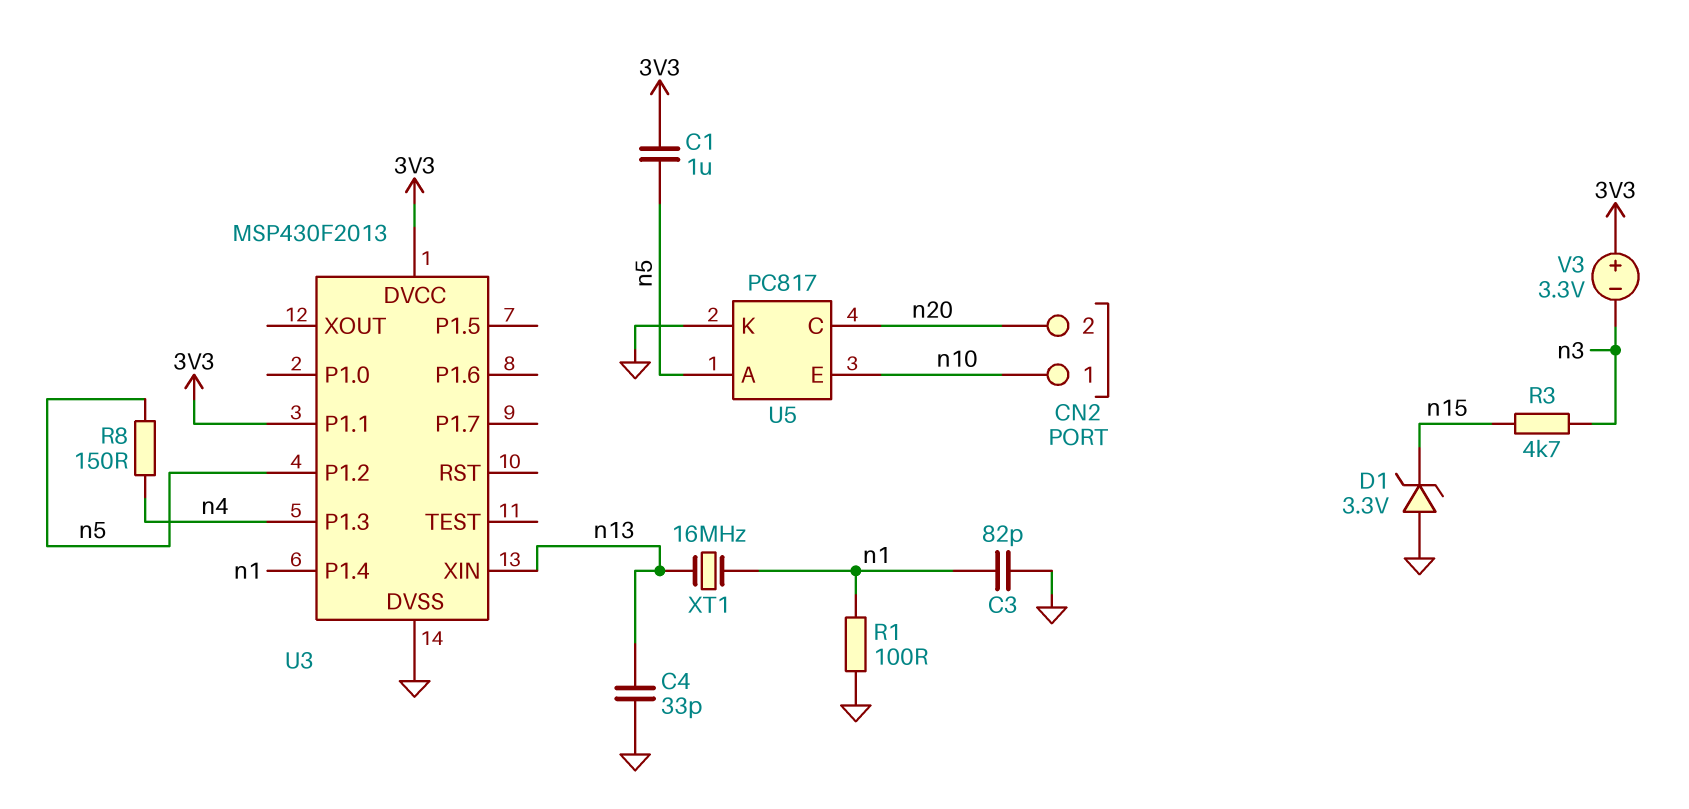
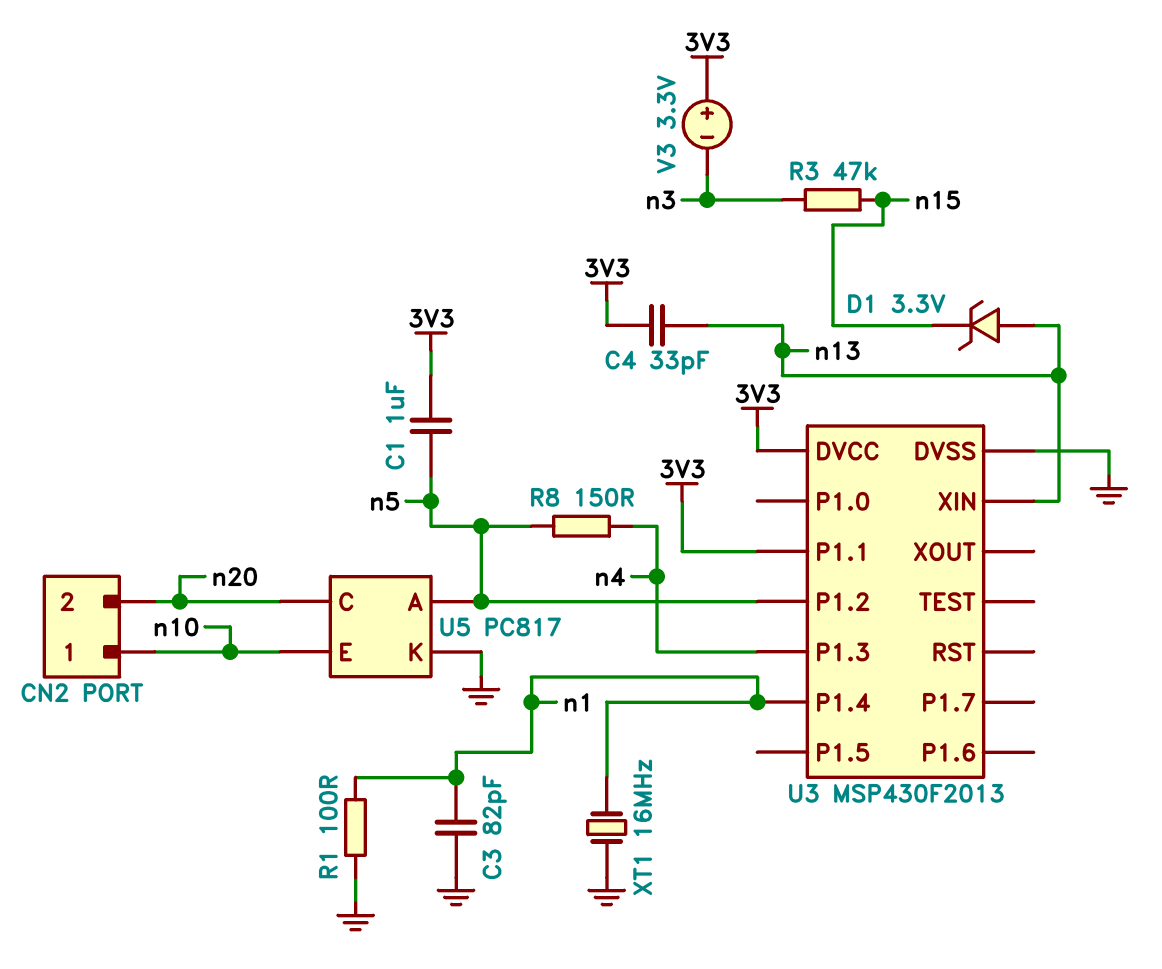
C4: 33pF (GND, n13) -> 33pF (3V3, n13)
D1: zener 3.3V (A GND, K n15) -> zener 3.3V (A n13, K n15)
R3: 4.7k (n3, n15) -> 47k (n3, n15)
XT1: 16MHz (n1, n13) -> 16MHz (GND, n1)

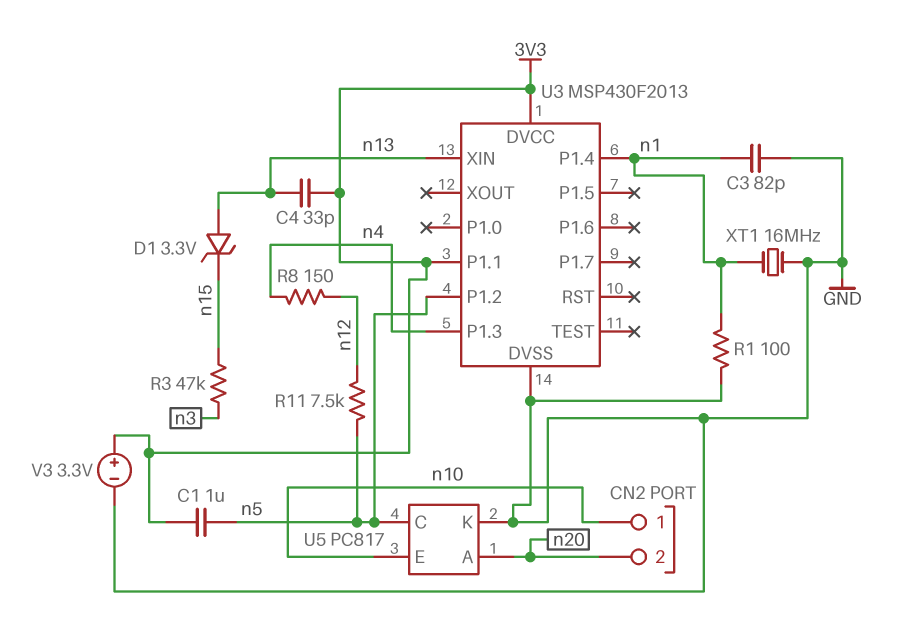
R8: 150 (n4, n5) -> 150 (n4, n12)
R11: none -> 7.5k (n5, n12)
U5 pin A: n5 -> n20
U5 pin C: n20 -> n5
V3: 3.3V (plus 3V3, minus n3) -> 3.3V (plus 3V3, minus GND)

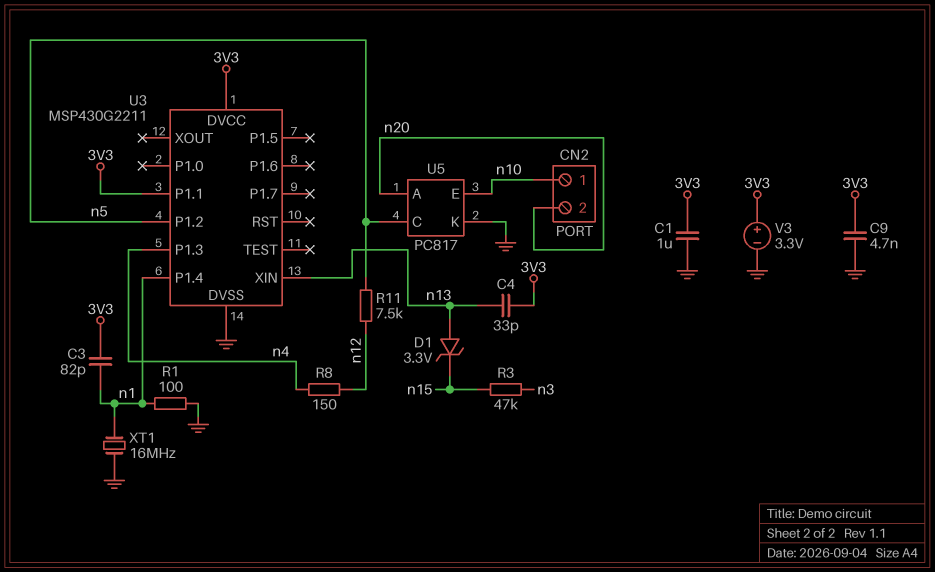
C1: 1uF (3V3, n5) -> 1uF (3V3, GND)
C3: 82pF (GND, n1) -> 82pF (3V3, n1)
C9: none -> 4.7nF (3V3, GND)
U3: MSP430F2013 -> MSP430G2211

